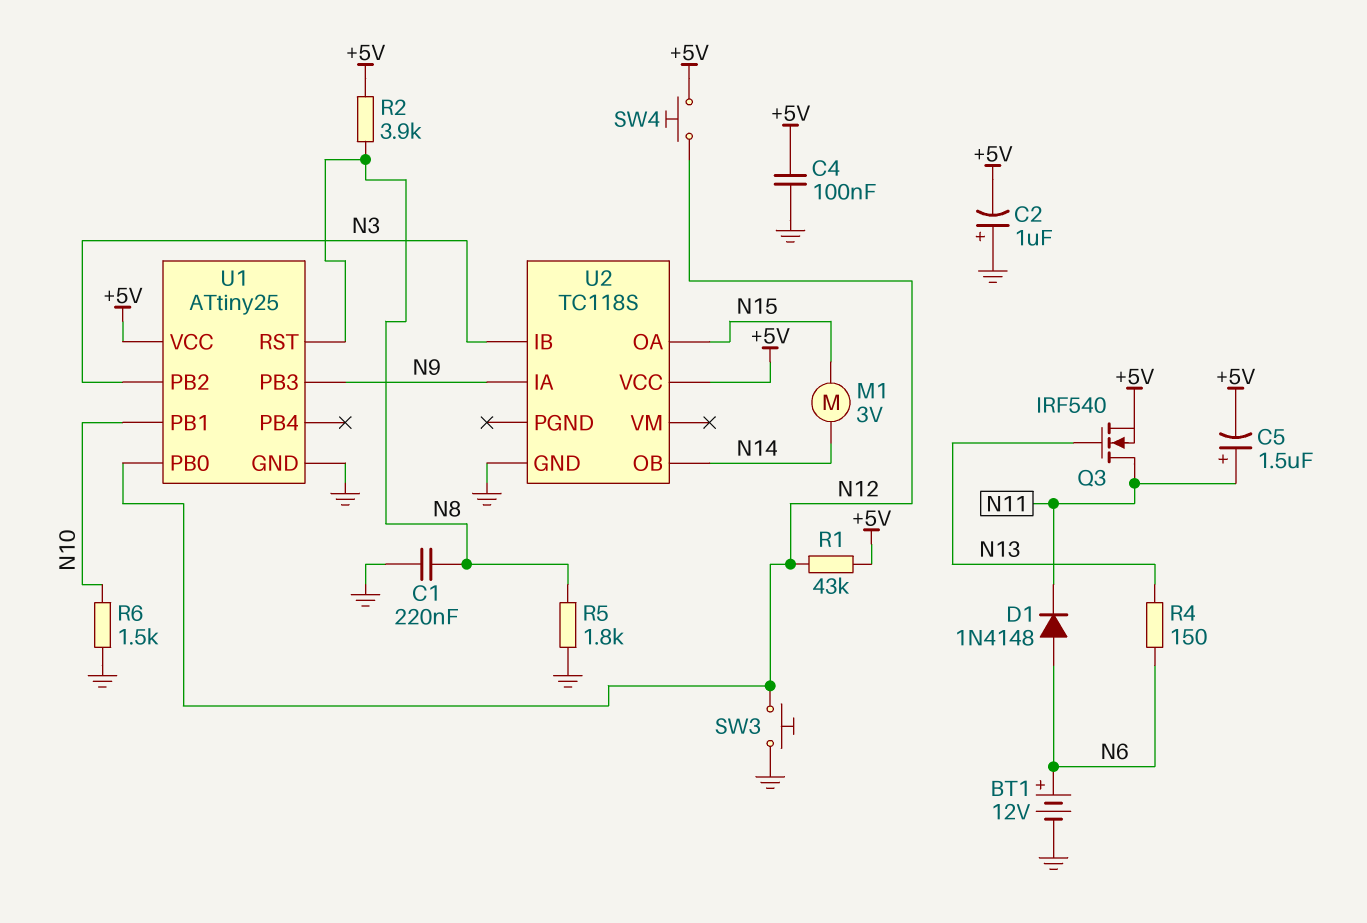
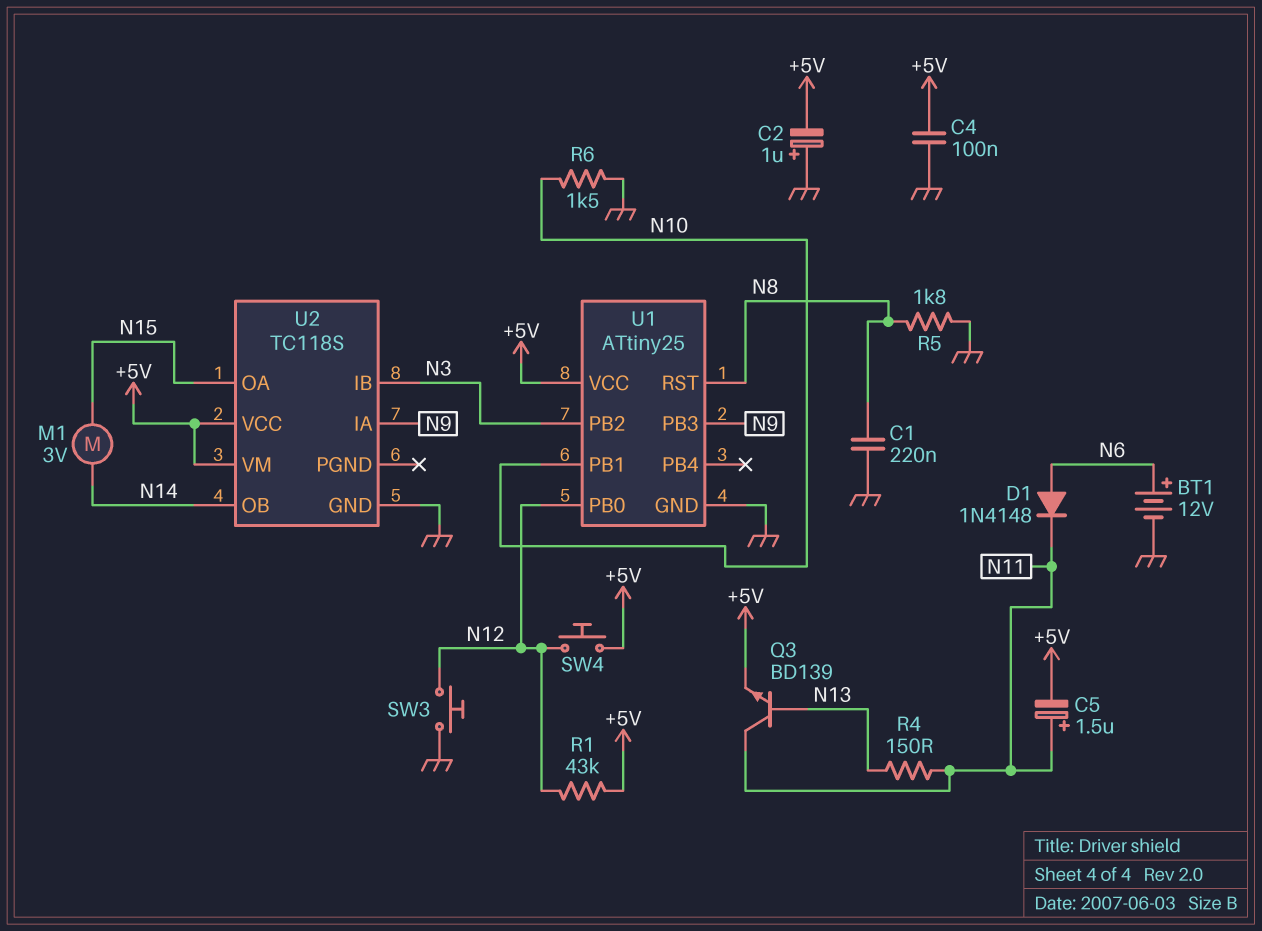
Q3: NMOS IRF540 (G N13, D N11, S +5V) -> NPN BD139 (B N13, C N11, E +5V)
R2: 3.9k (+5V, N8) -> none
R4: 150 (N6, N13) -> 150 (N11, N13)
U2 pin VM: none -> +5V

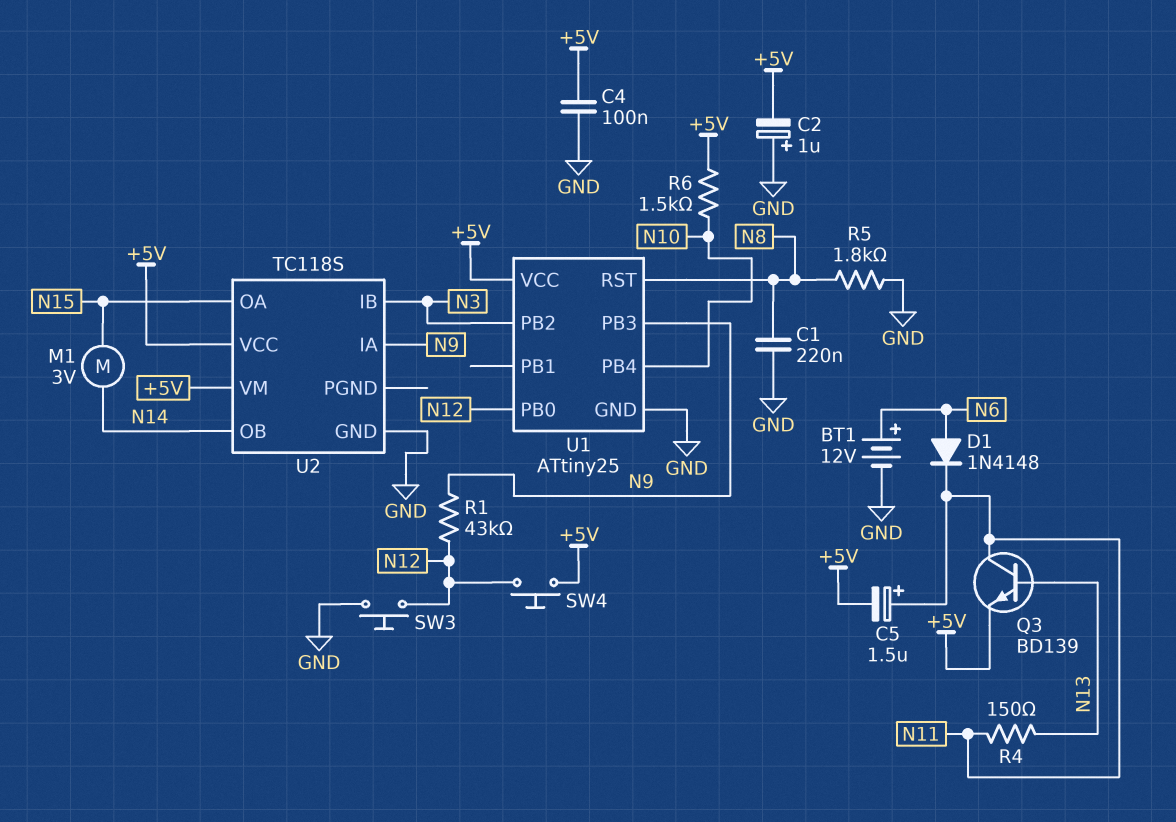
R1: 43k (+5V, N12) -> 43k (N9, N12)
R6: 1.5k (GND, N10) -> 1.5k (+5V, N10)
U1 pin PB1: N10 -> none
U1 pin PB4: none -> N10

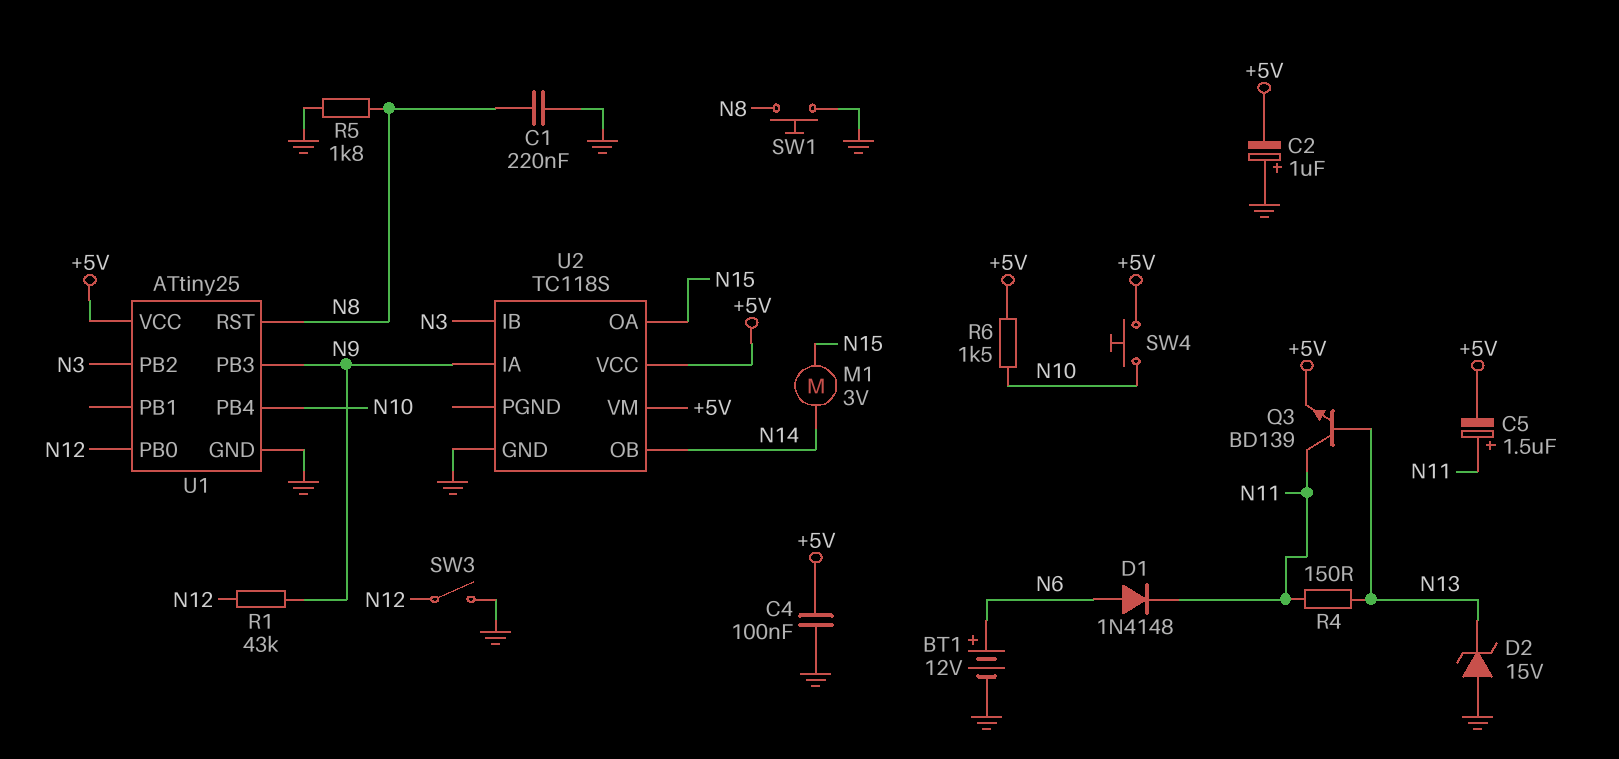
D2: none -> zener 15V (A GND, K N13)
SW1: none -> button (GND, N8)
SW3: button (GND, N12) -> switch (GND, N12)
SW4: button (+5V, N12) -> button (+5V, N10)

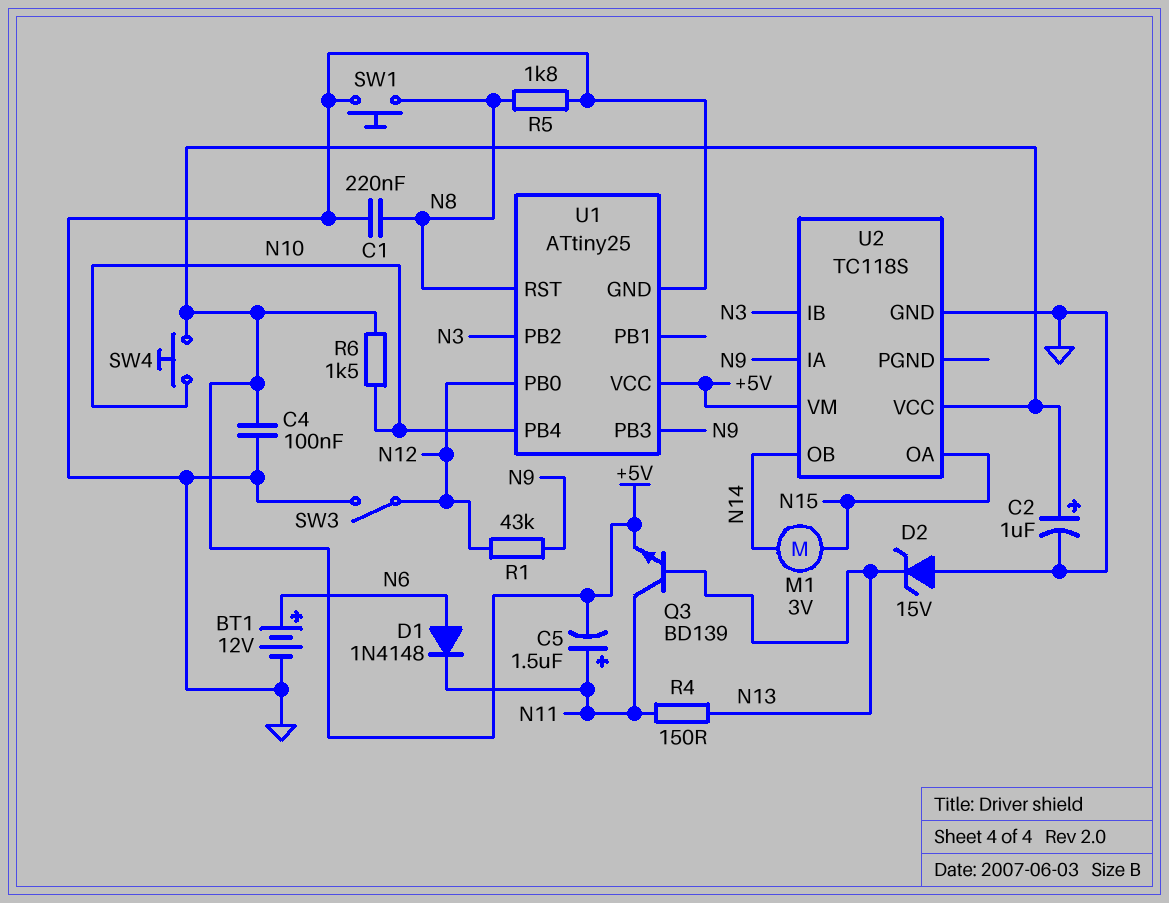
C2: 1uF (plus GND, minus +5V) -> 1uF (plus +5V, minus GND)

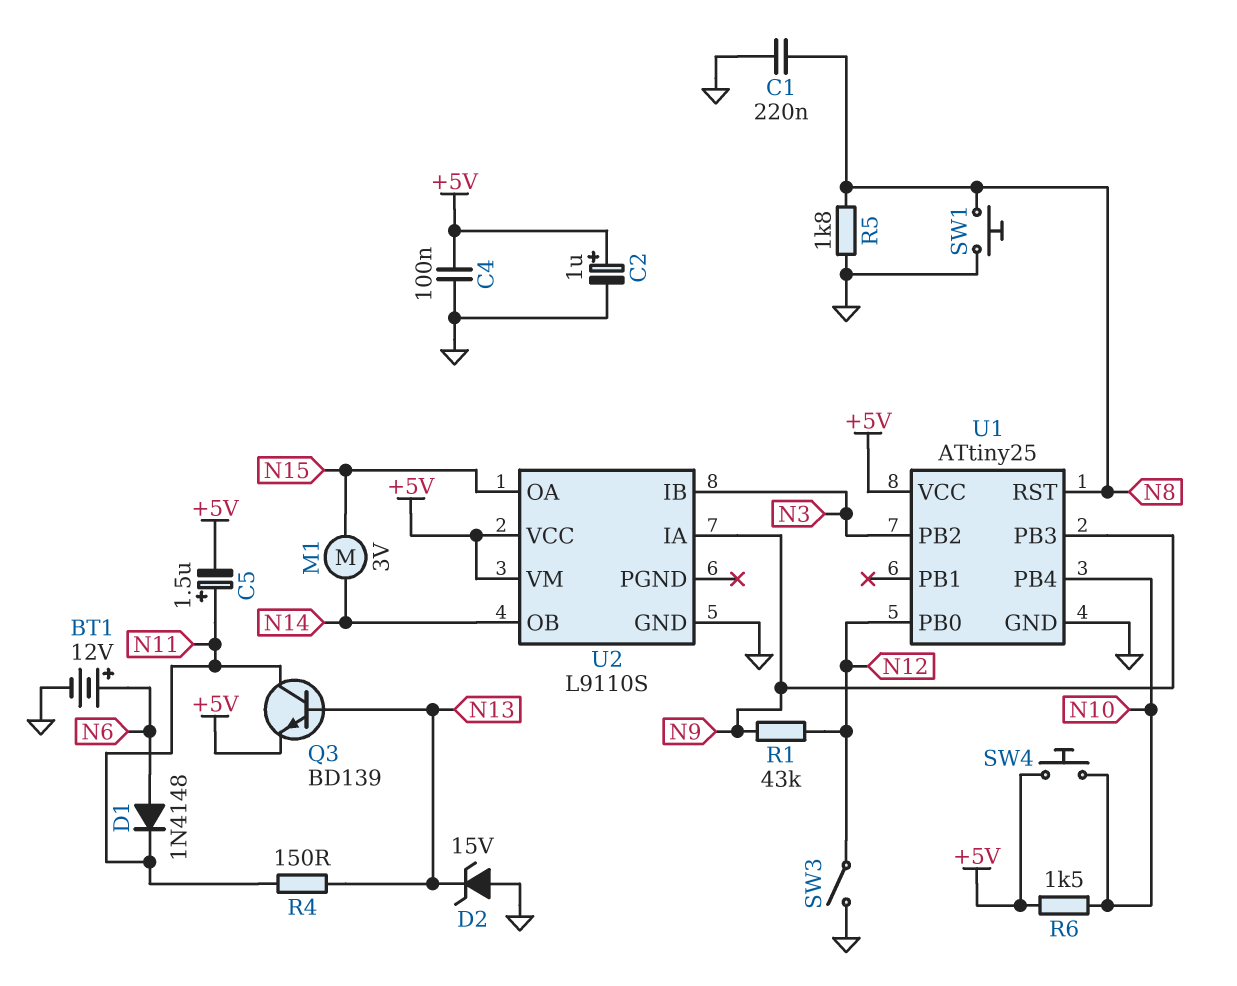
U2: TC118S -> L9110S

